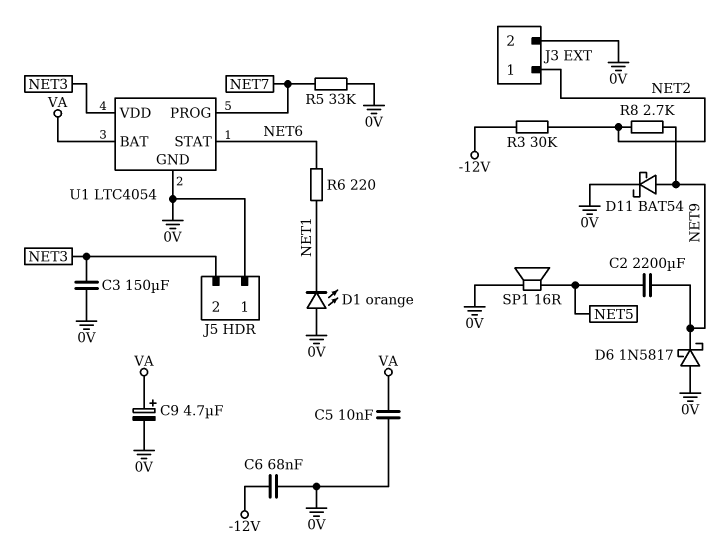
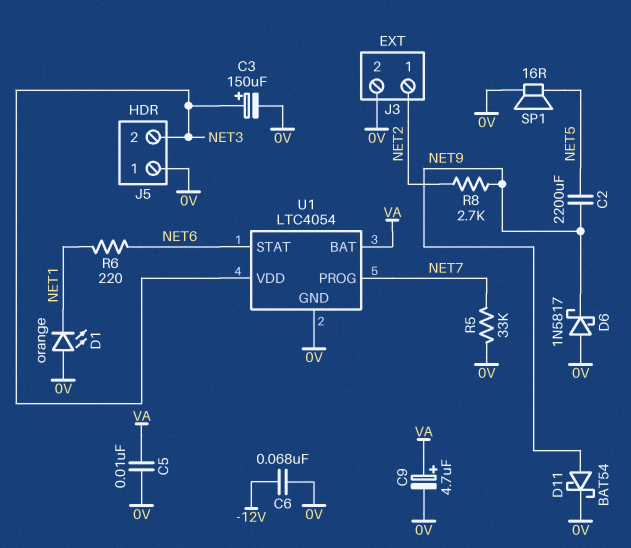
C3: 150uF (0V, NET3) -> 150uF (plus NET3, minus 0V)
R3: 30k (-12V, NET2) -> none

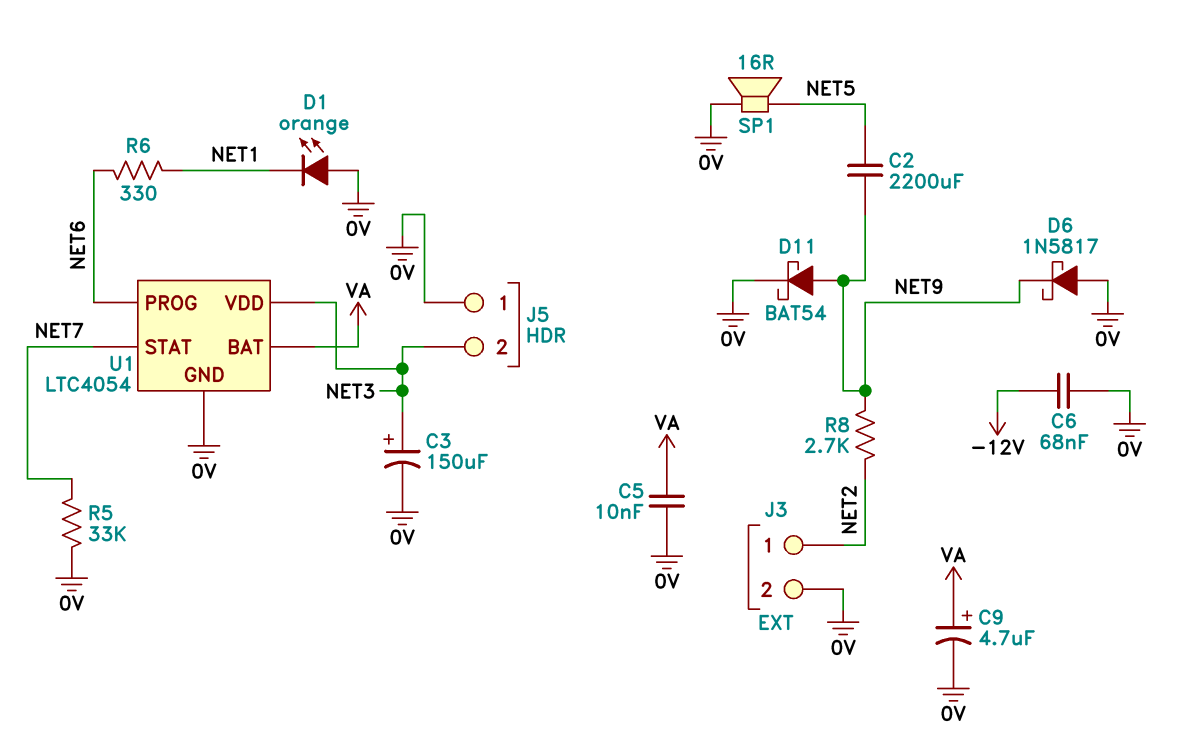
R6: 220 (NET1, NET6) -> 330 (NET1, NET6)
U1 pin PROG: NET7 -> NET6
U1 pin STAT: NET6 -> NET7

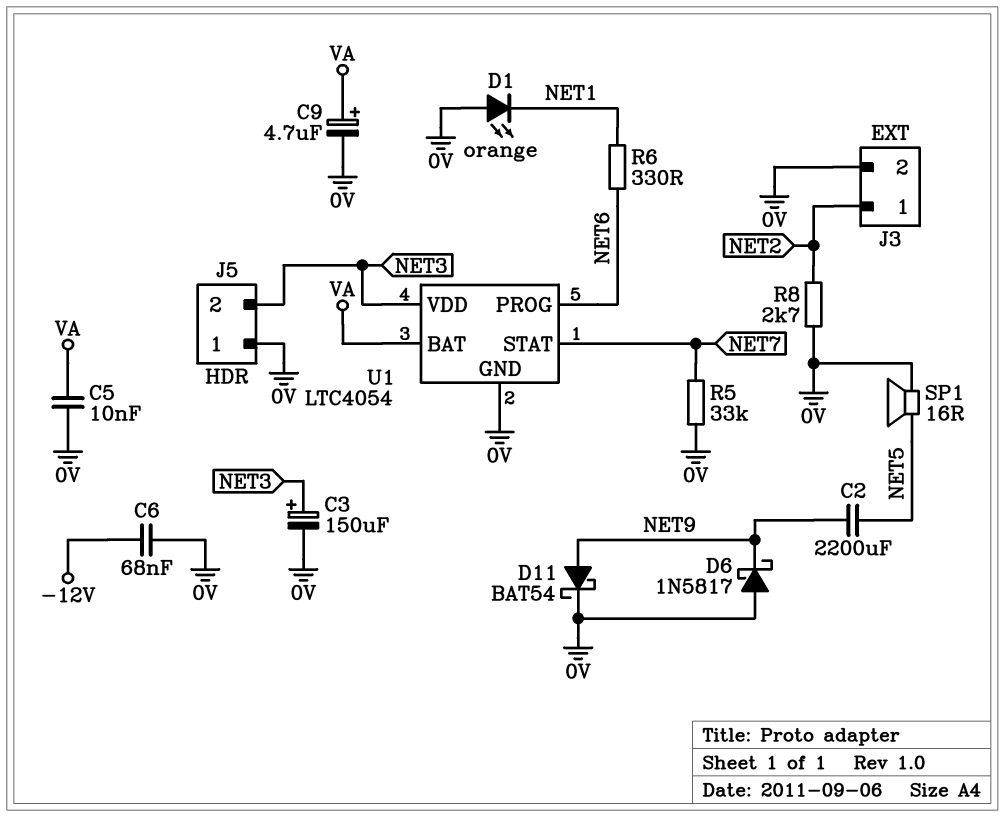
R8: 2.7k (NET2, NET9) -> 2.7k (0V, NET2)

